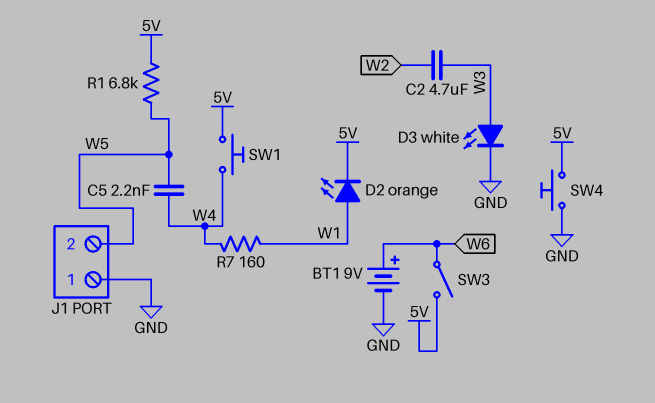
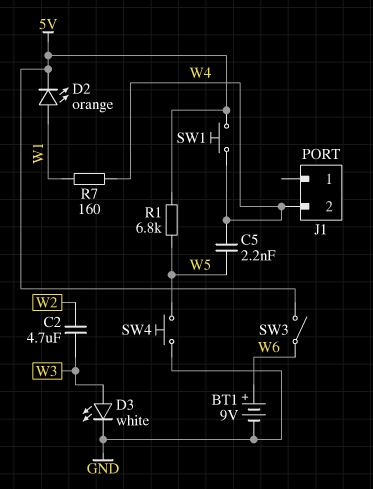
J1 pin 1: GND -> none
J1 pin 2: W5 -> W4
SW4: button (5V, GND) -> button (GND, W5)

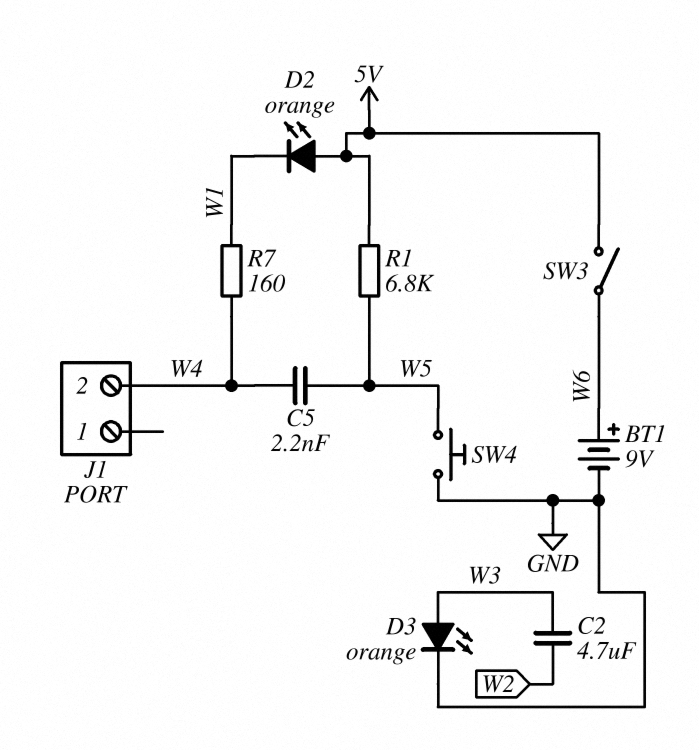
D2: LED orange (A W1, K 5V) -> LED orange (A 5V, K W1)
D3: LED white (A W3, K GND) -> LED orange (A W3, K GND)
SW1: button (5V, W4) -> none

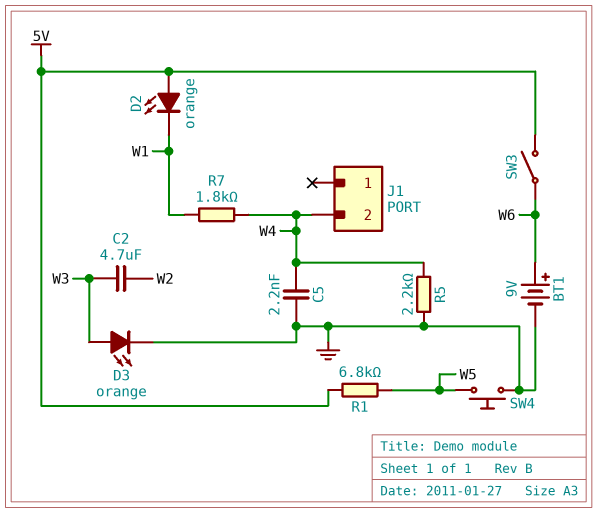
C5: 2.2nF (W4, W5) -> 2.2nF (GND, W4)
R5: none -> 2.2k (GND, W4)
R7: 160 (W1, W4) -> 1.8k (W1, W4)

